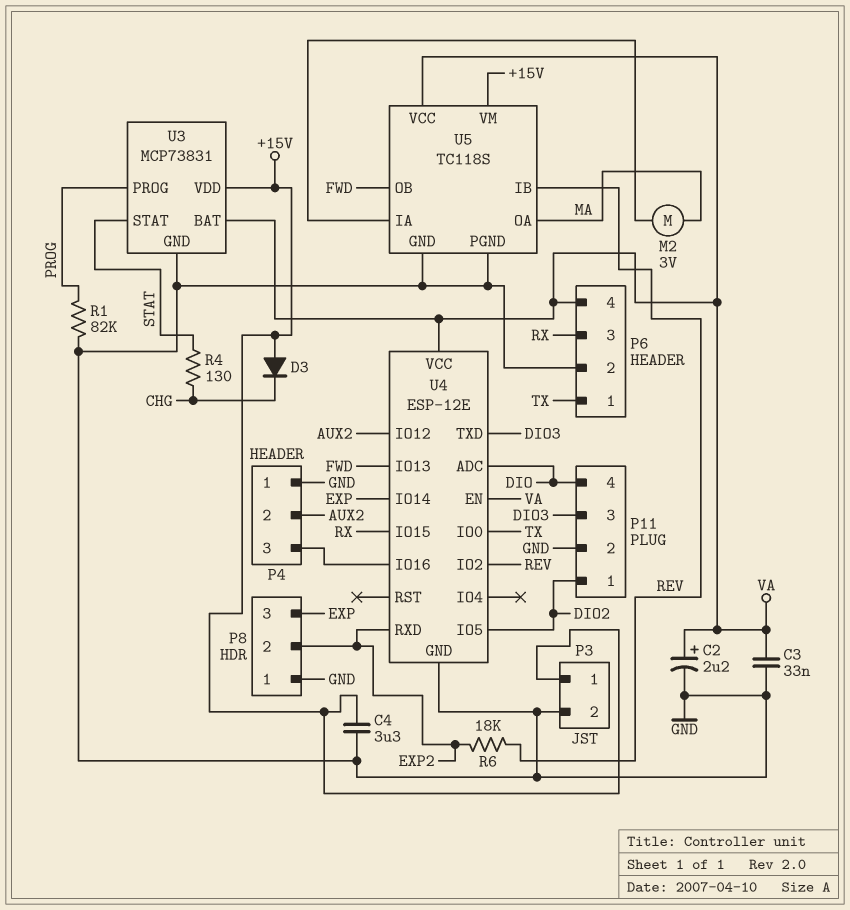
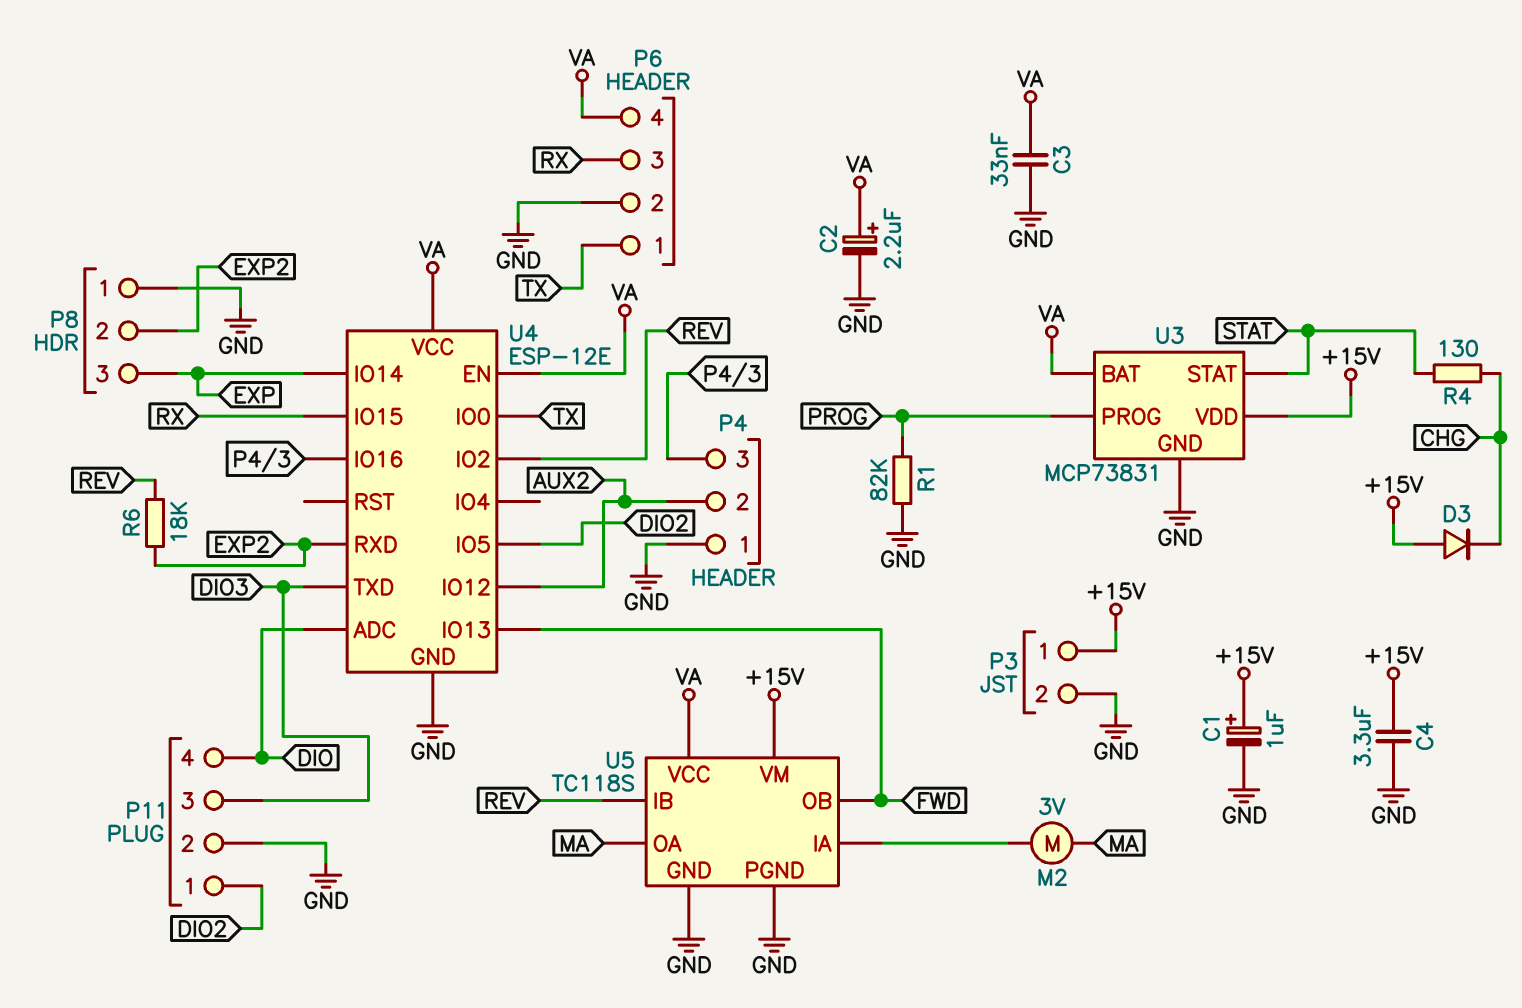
C1: none -> 1uF (plus +15V, minus GND)

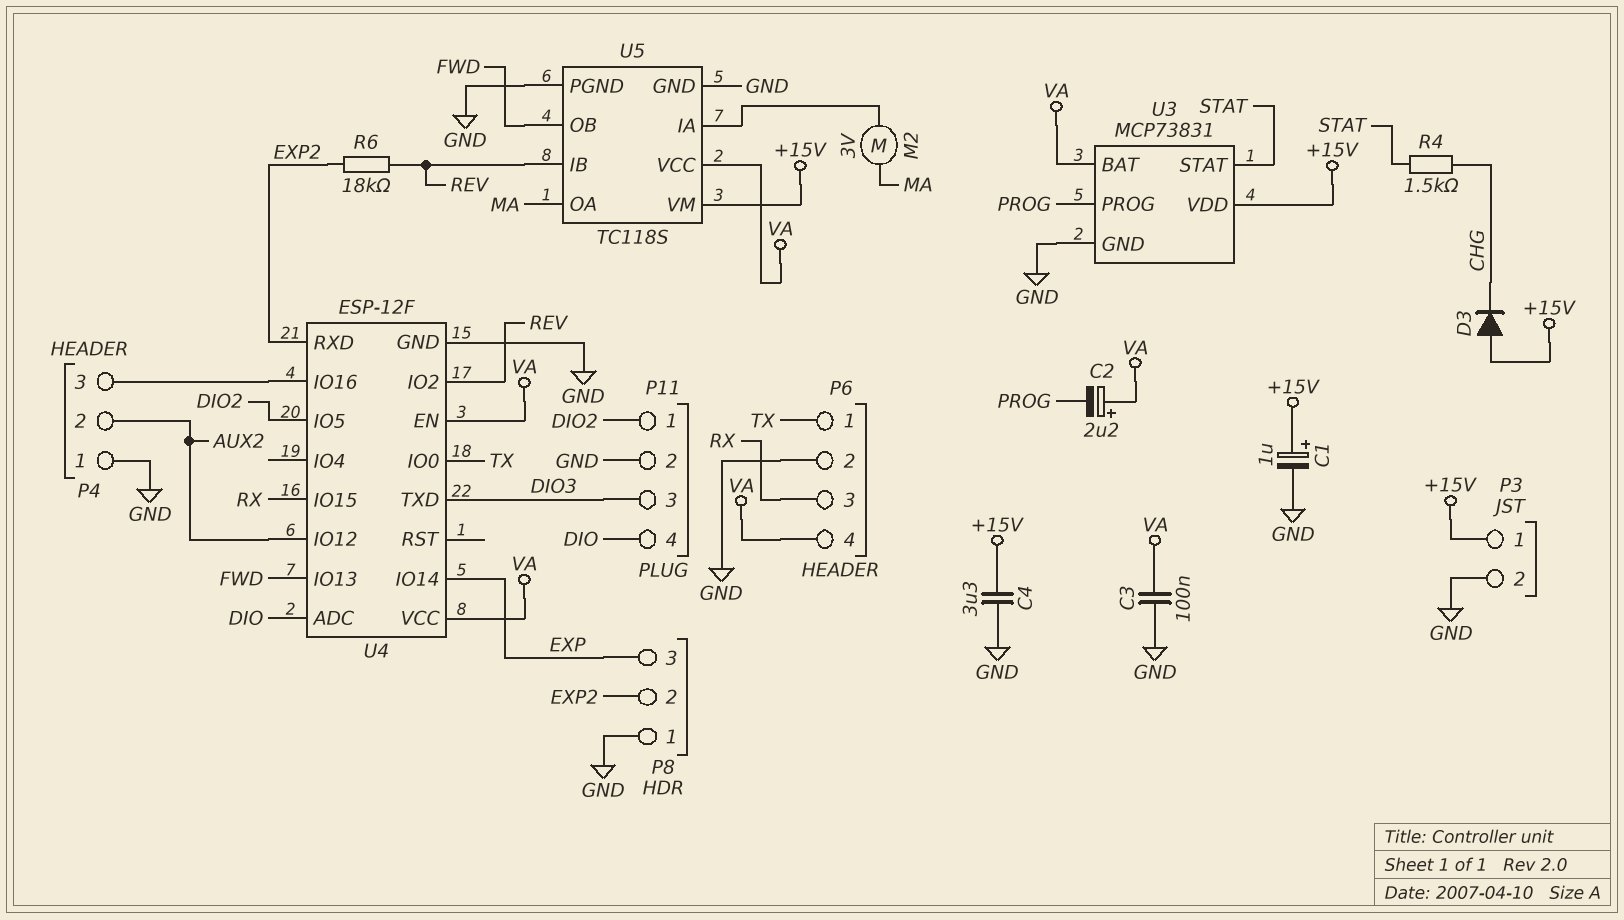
C2: 2.2uF (plus VA, minus GND) -> 2.2uF (plus VA, minus PROG)
C3: 33nF (GND, VA) -> 100nF (GND, VA)
R1: 82k (GND, PROG) -> none
R4: 130 (CHG, STAT) -> 1.5k (CHG, STAT)
U4: ESP-12E -> ESP-12F

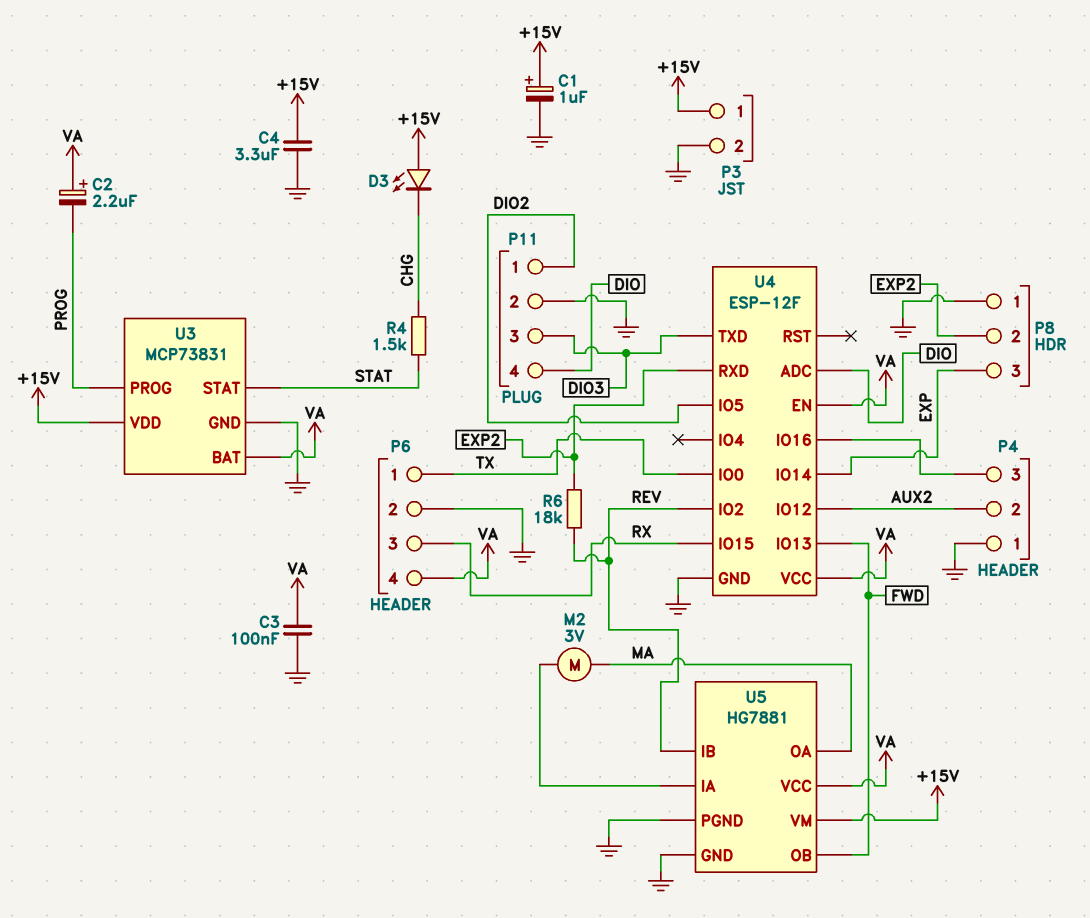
D3: diode (A +15V, K CHG) -> LED (A +15V, K CHG)
U5: TC118S -> HG7881

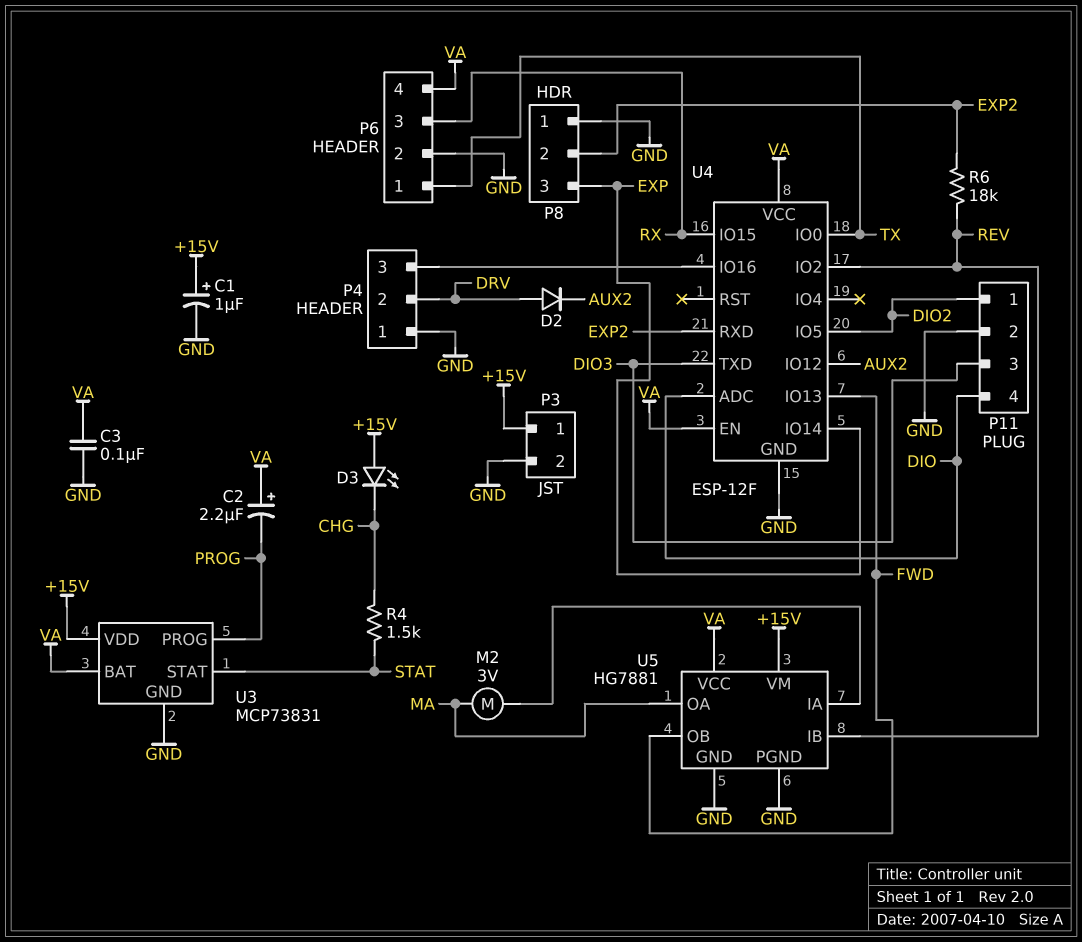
C4: 3.3uF (+15V, GND) -> none
D2: none -> diode (A DRV, K AUX2)
P4 pin 2: AUX2 -> DRV

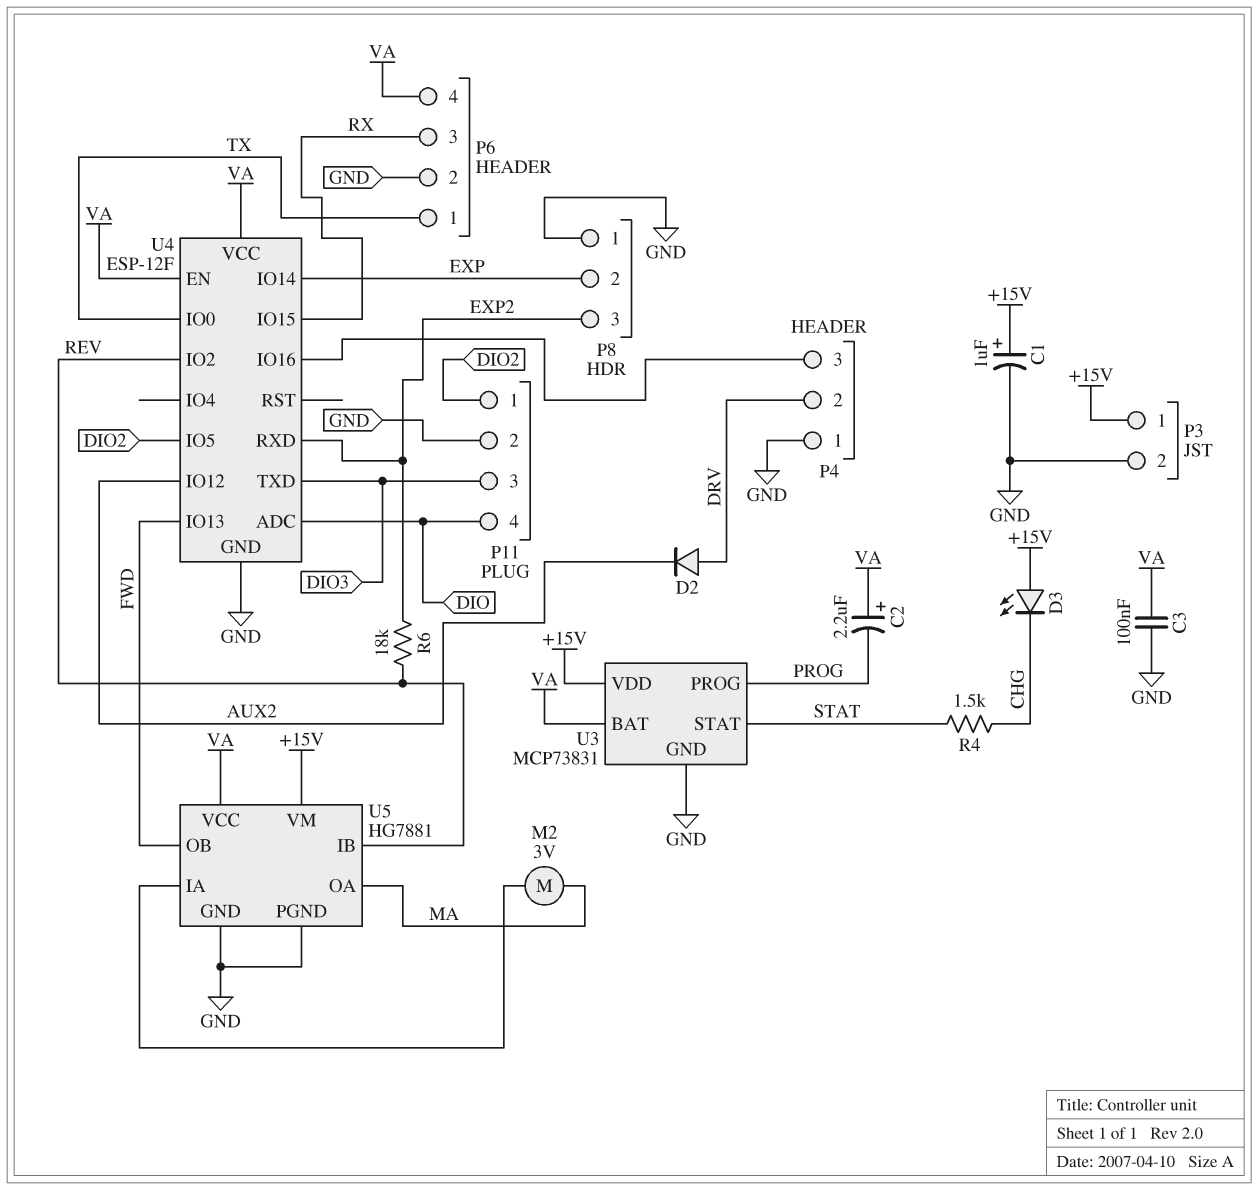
P8 pin 2: EXP2 -> EXP
P8 pin 3: EXP -> EXP2

